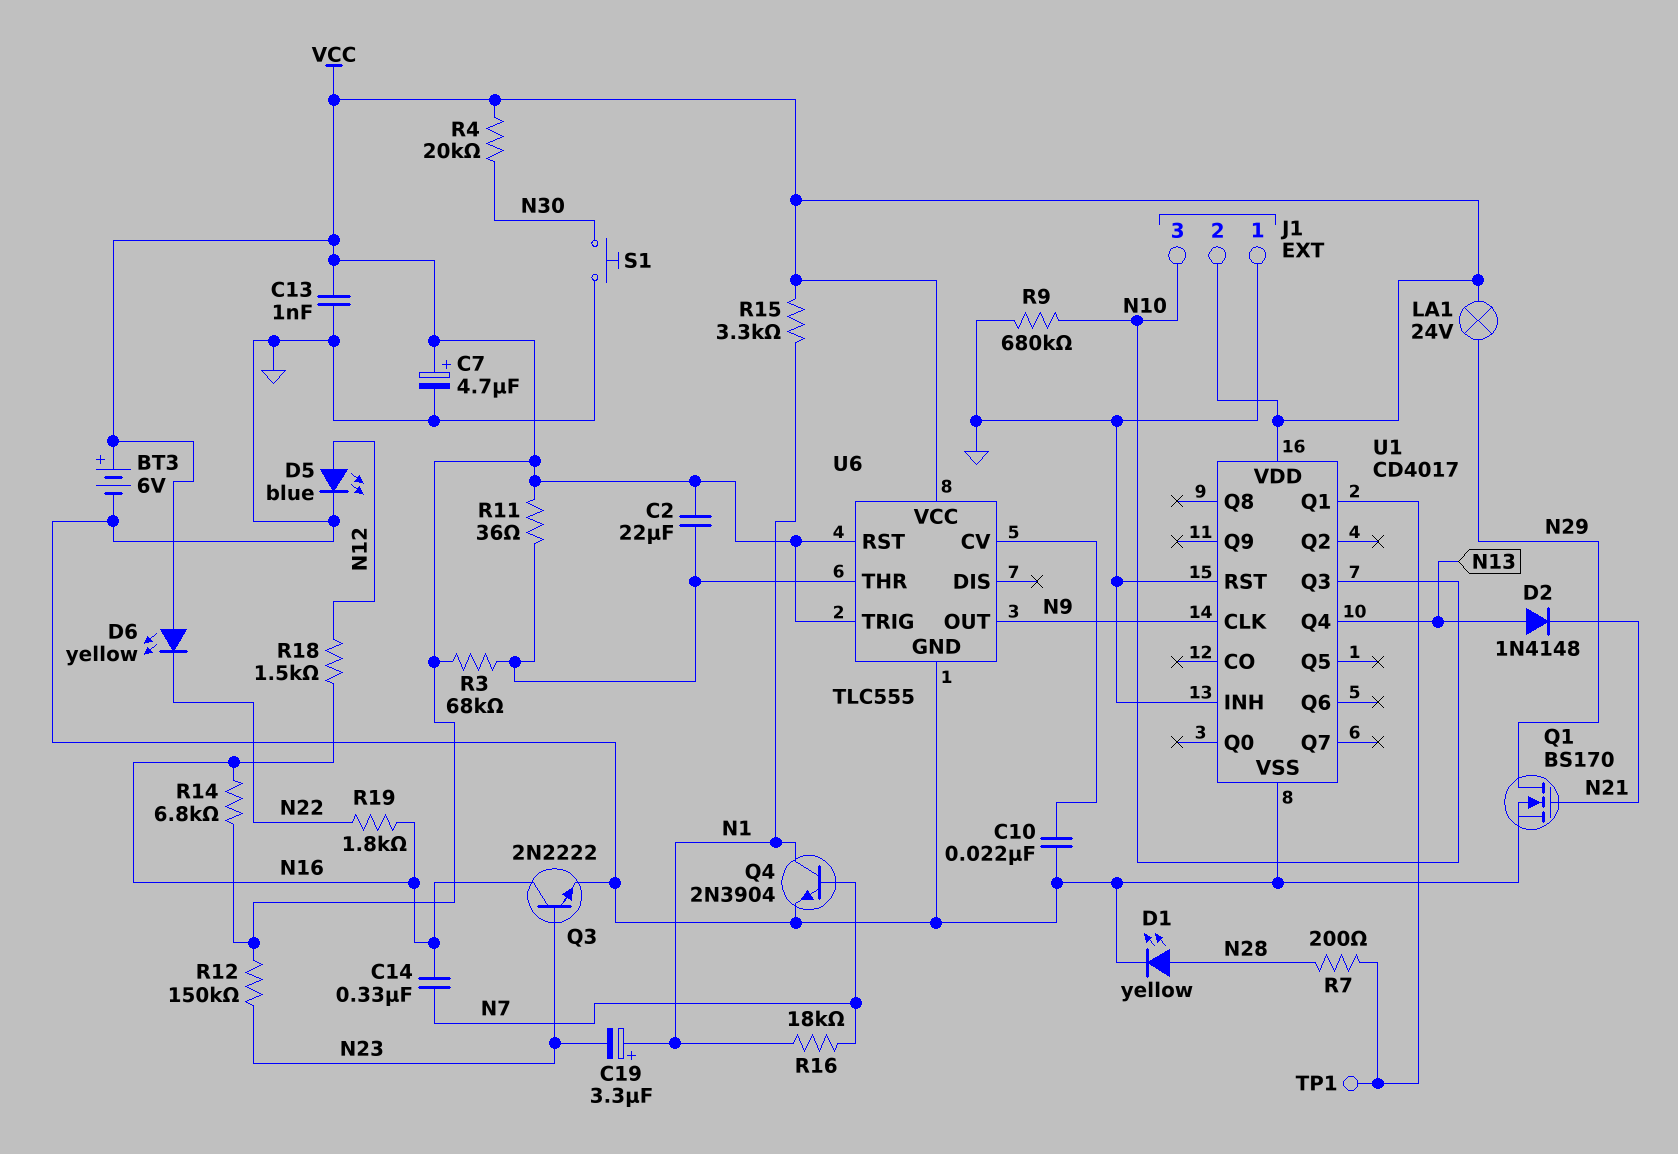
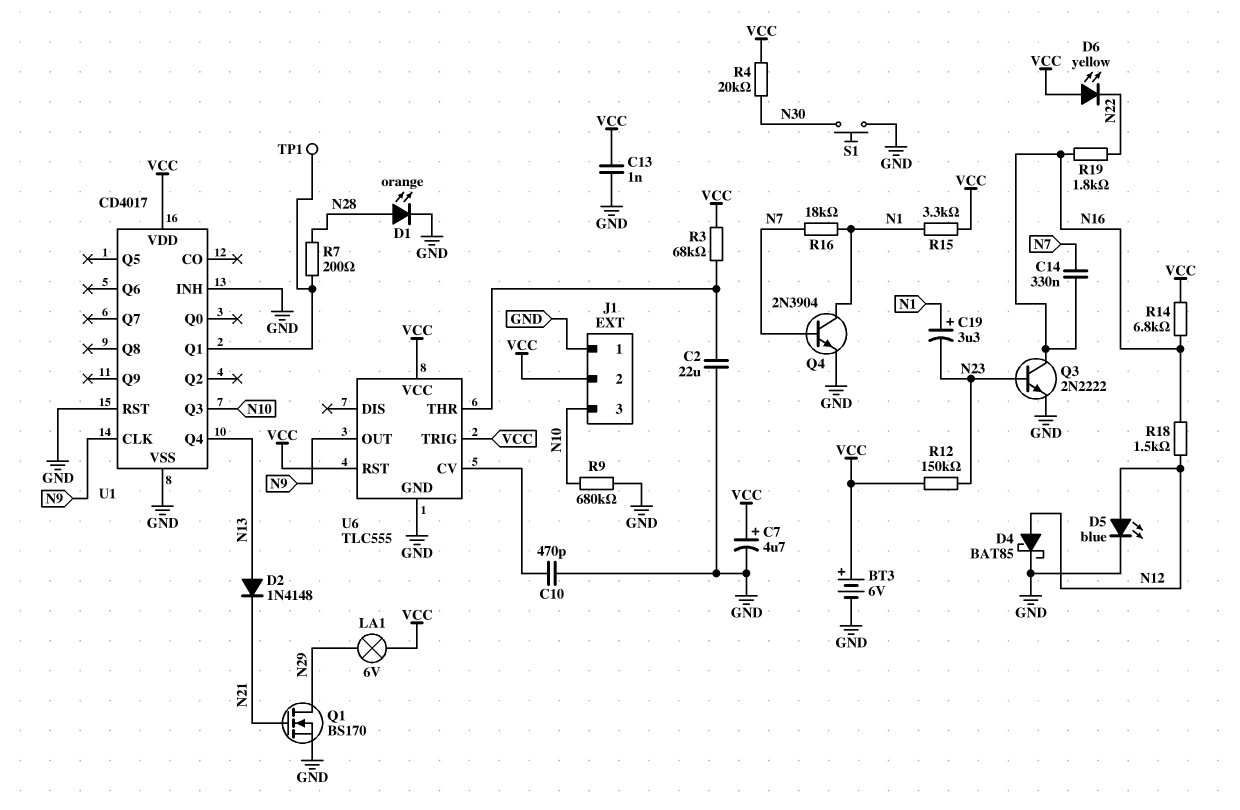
C2: 22uF (U6/THR, VCC) -> 22uF (GND, U6/THR)
C10: 22nF (GND, U6/CV) -> 470pF (GND, U6/CV)
D1: LED yellow (A N28, K GND) -> LED orange (A N28, K GND)
D4: none -> schottky BAT85 (A N12, K GND)
LA1: lamp 24V (N29, VCC) -> lamp 6V (N29, VCC)
R11: 36 (U6/THR, VCC) -> none

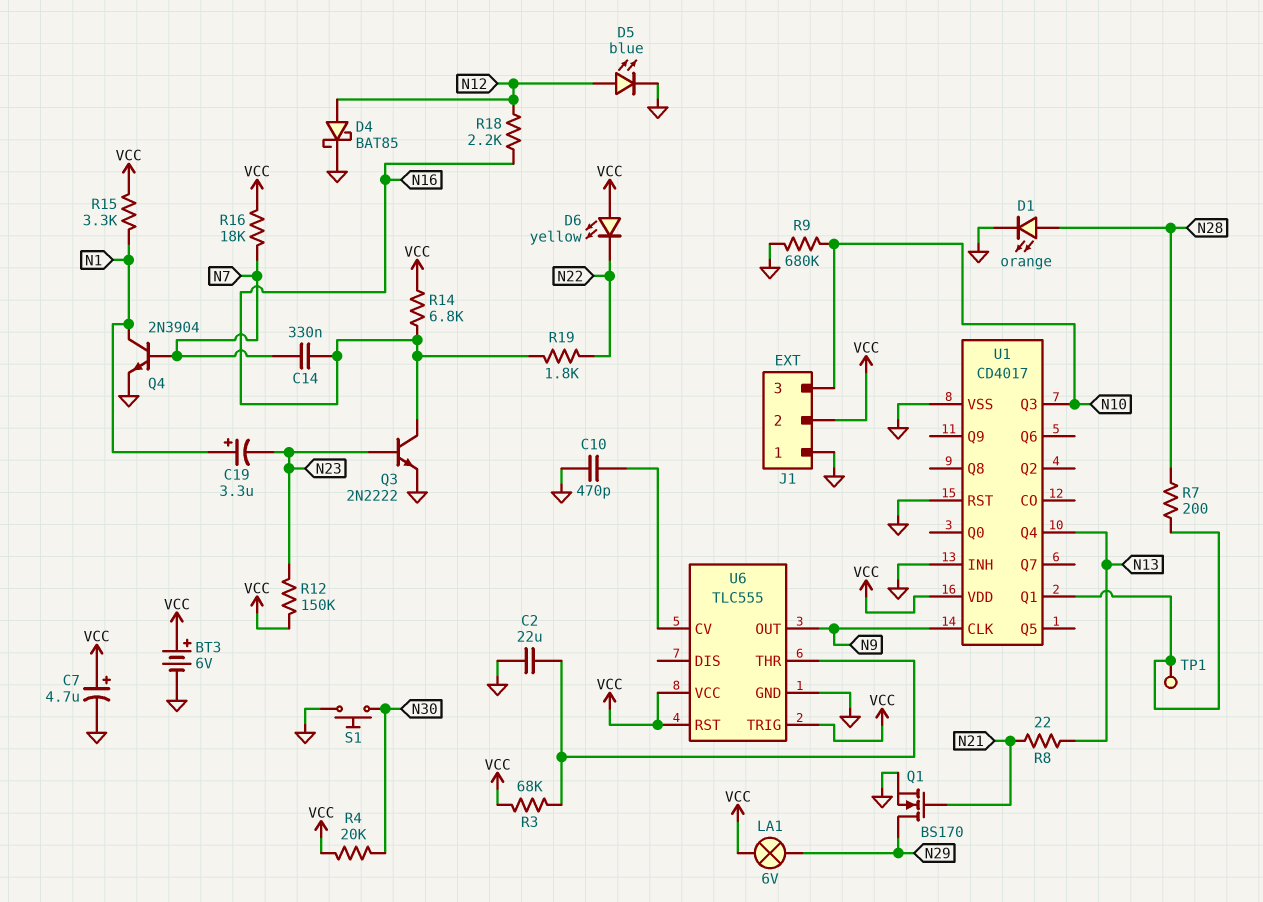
C13: 1nF (GND, VCC) -> none
D2: diode 1N4148 (A N13, K N21) -> none
R8: none -> 22 (N13, N21)
R16: 18k (N1, N7) -> 18k (N7, VCC)
R18: 1.5k (N12, N16) -> 2.2k (N12, N16)

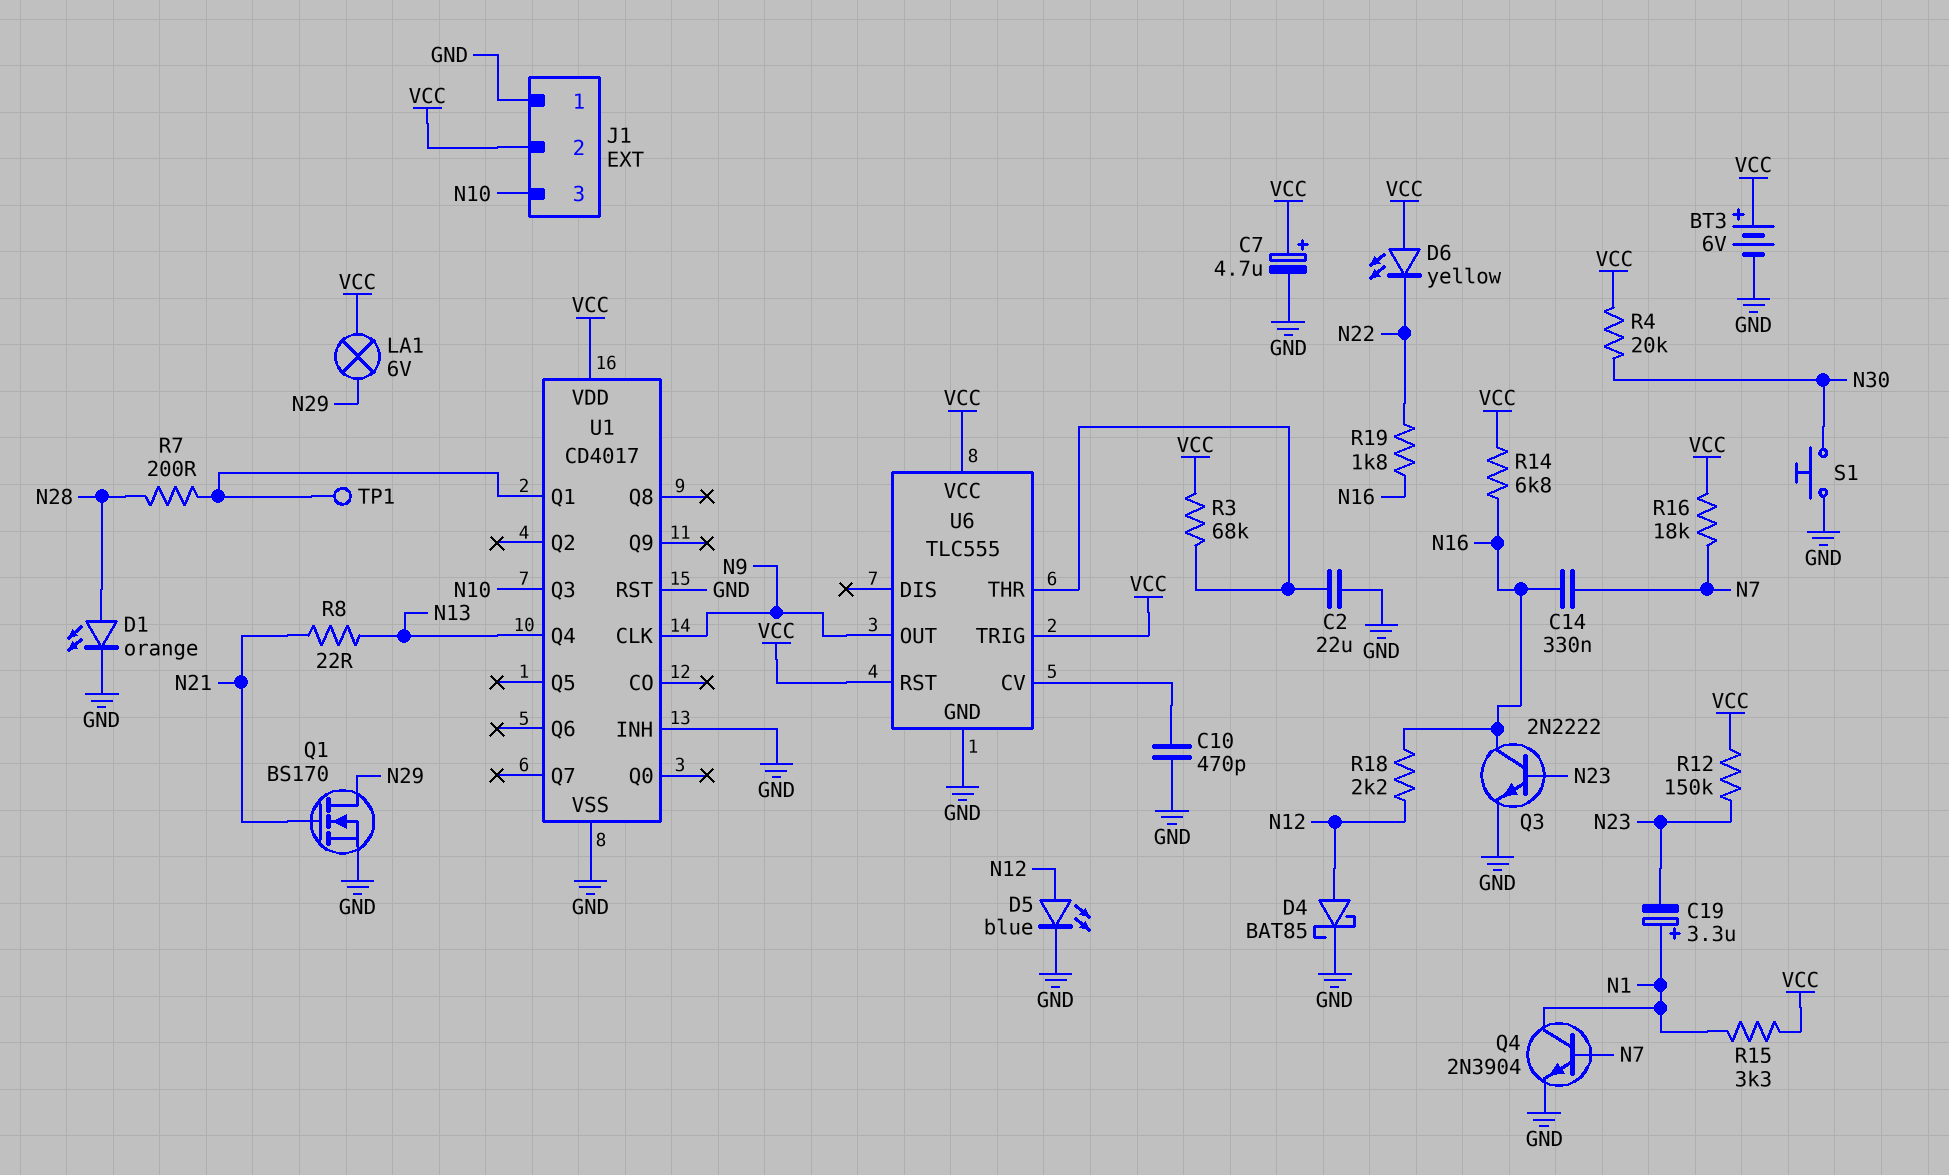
R9: 680k (GND, N10) -> none

